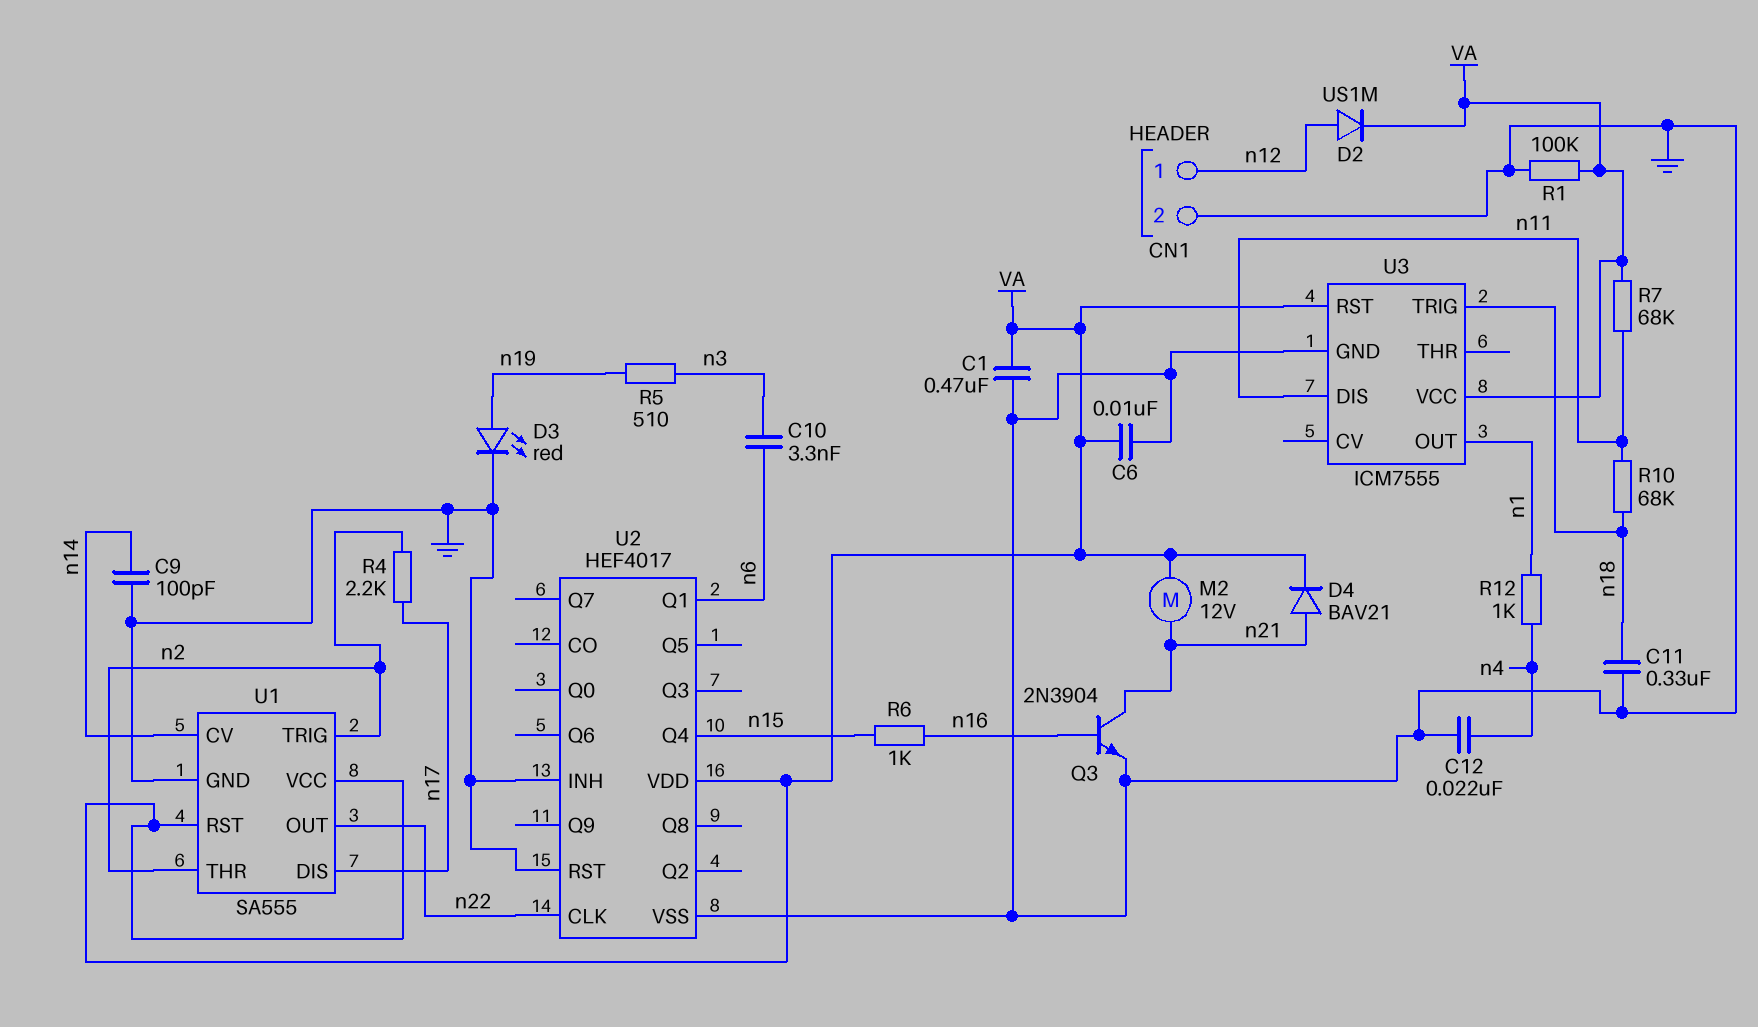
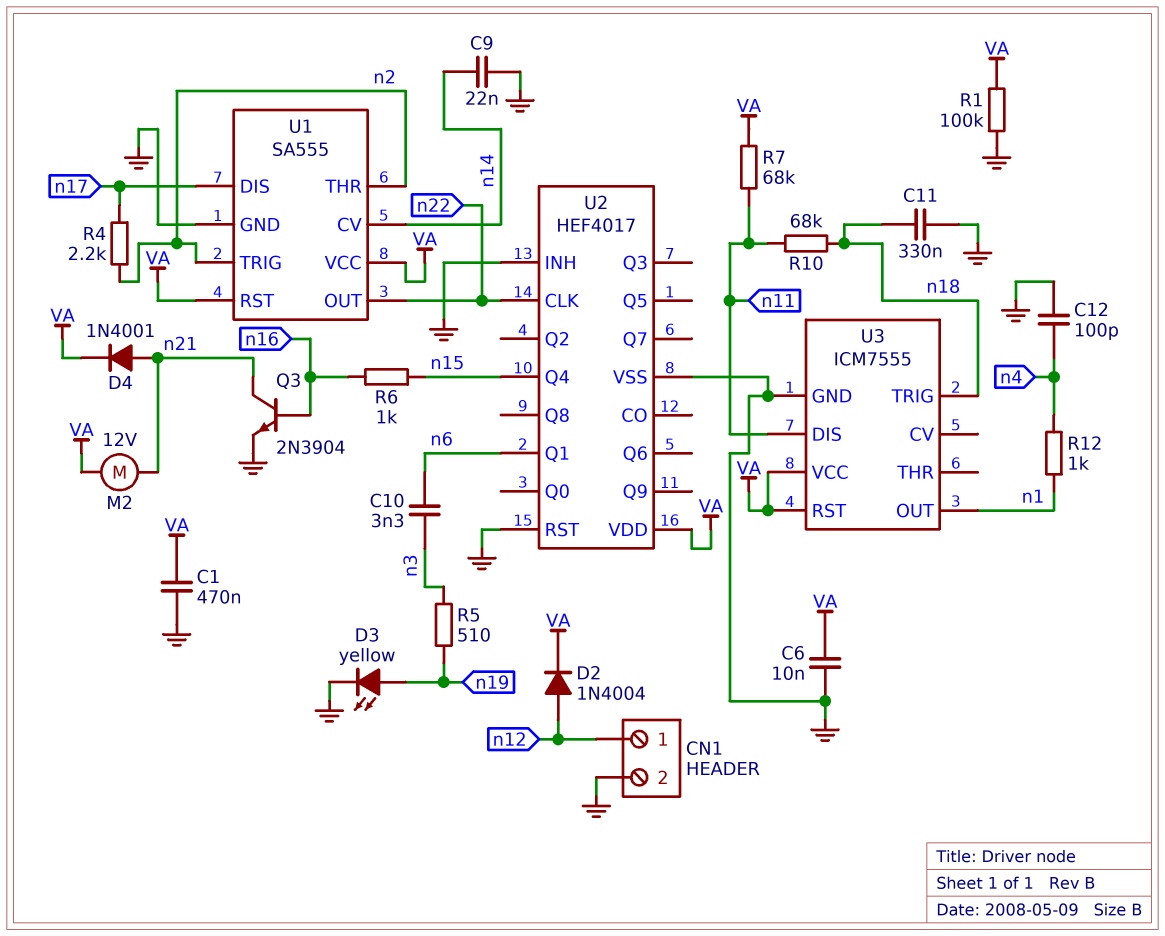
C9: 100pF (GND, n14) -> 22nF (GND, n14)
C12: 22nF (GND, n4) -> 100pF (GND, n4)
D2: diode US1M (A n12, K VA) -> diode 1N4004 (A n12, K VA)
D3: LED red (A n19, K GND) -> LED yellow (A n19, K GND)
D4: diode BAV21 (A n21, K VA) -> diode 1N4001 (A n21, K VA)

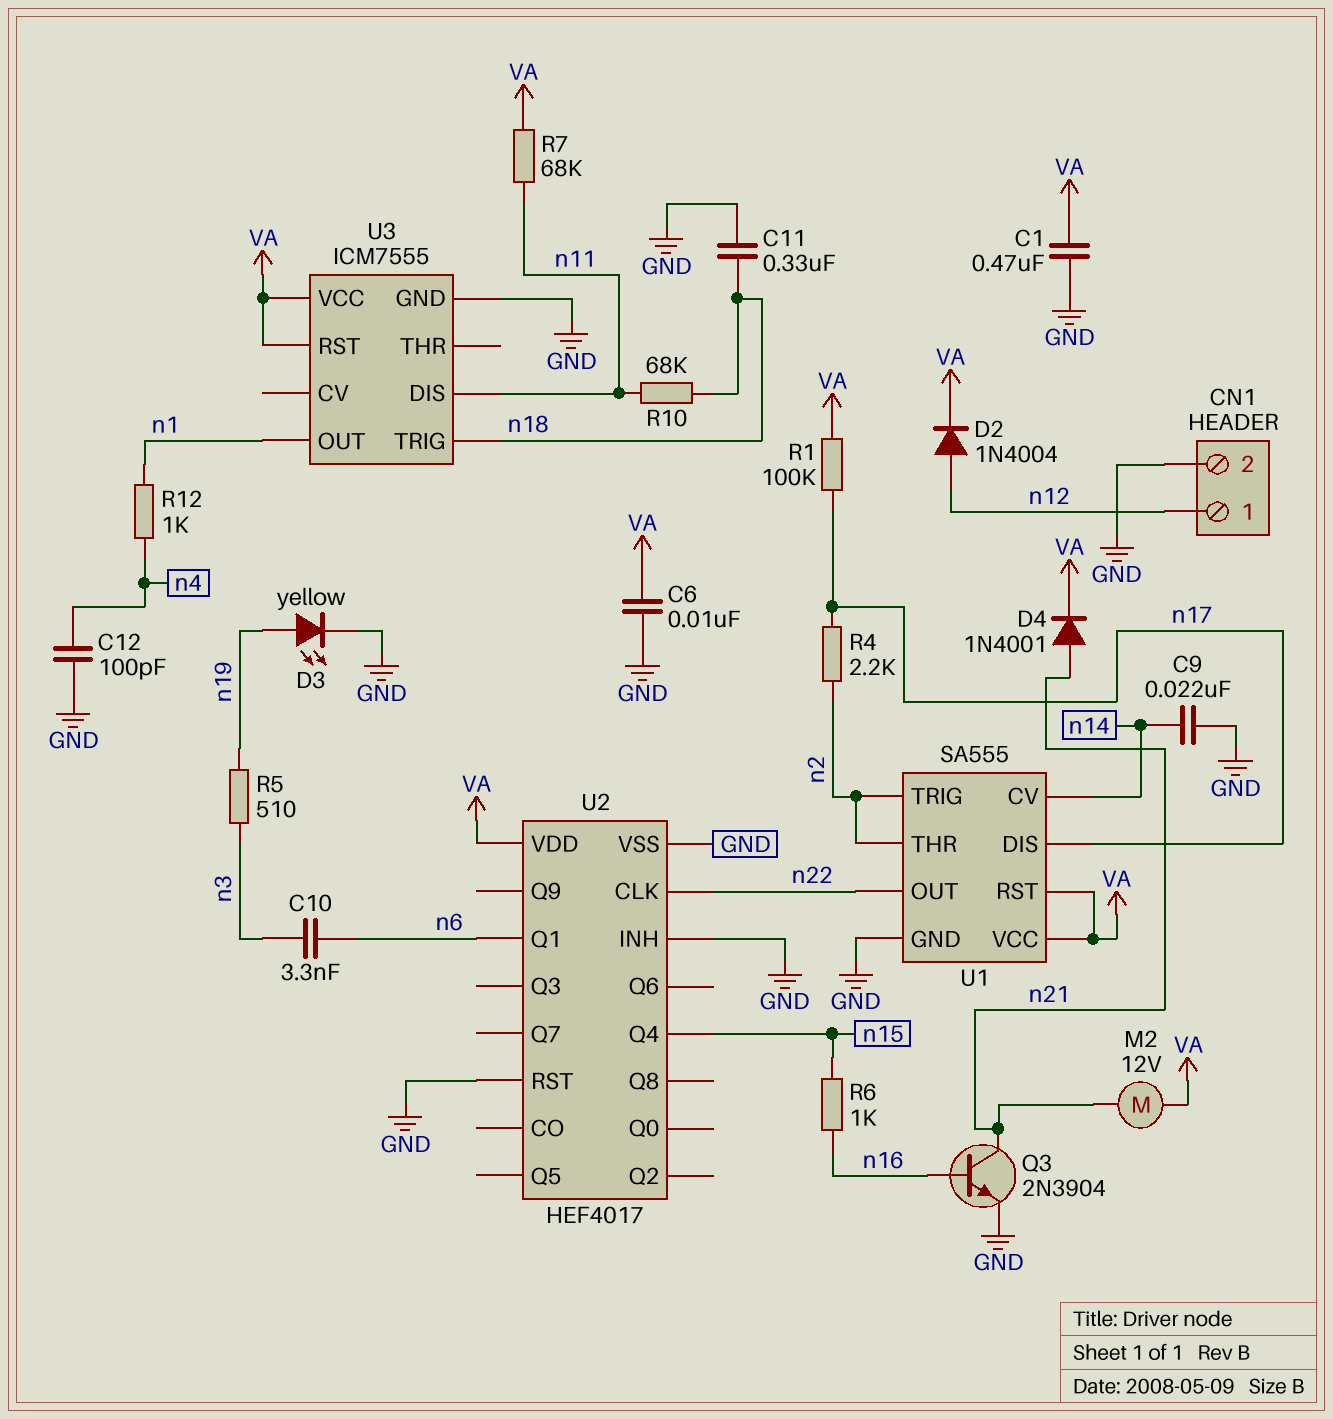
R1: 100k (GND, VA) -> 100k (VA, n17)

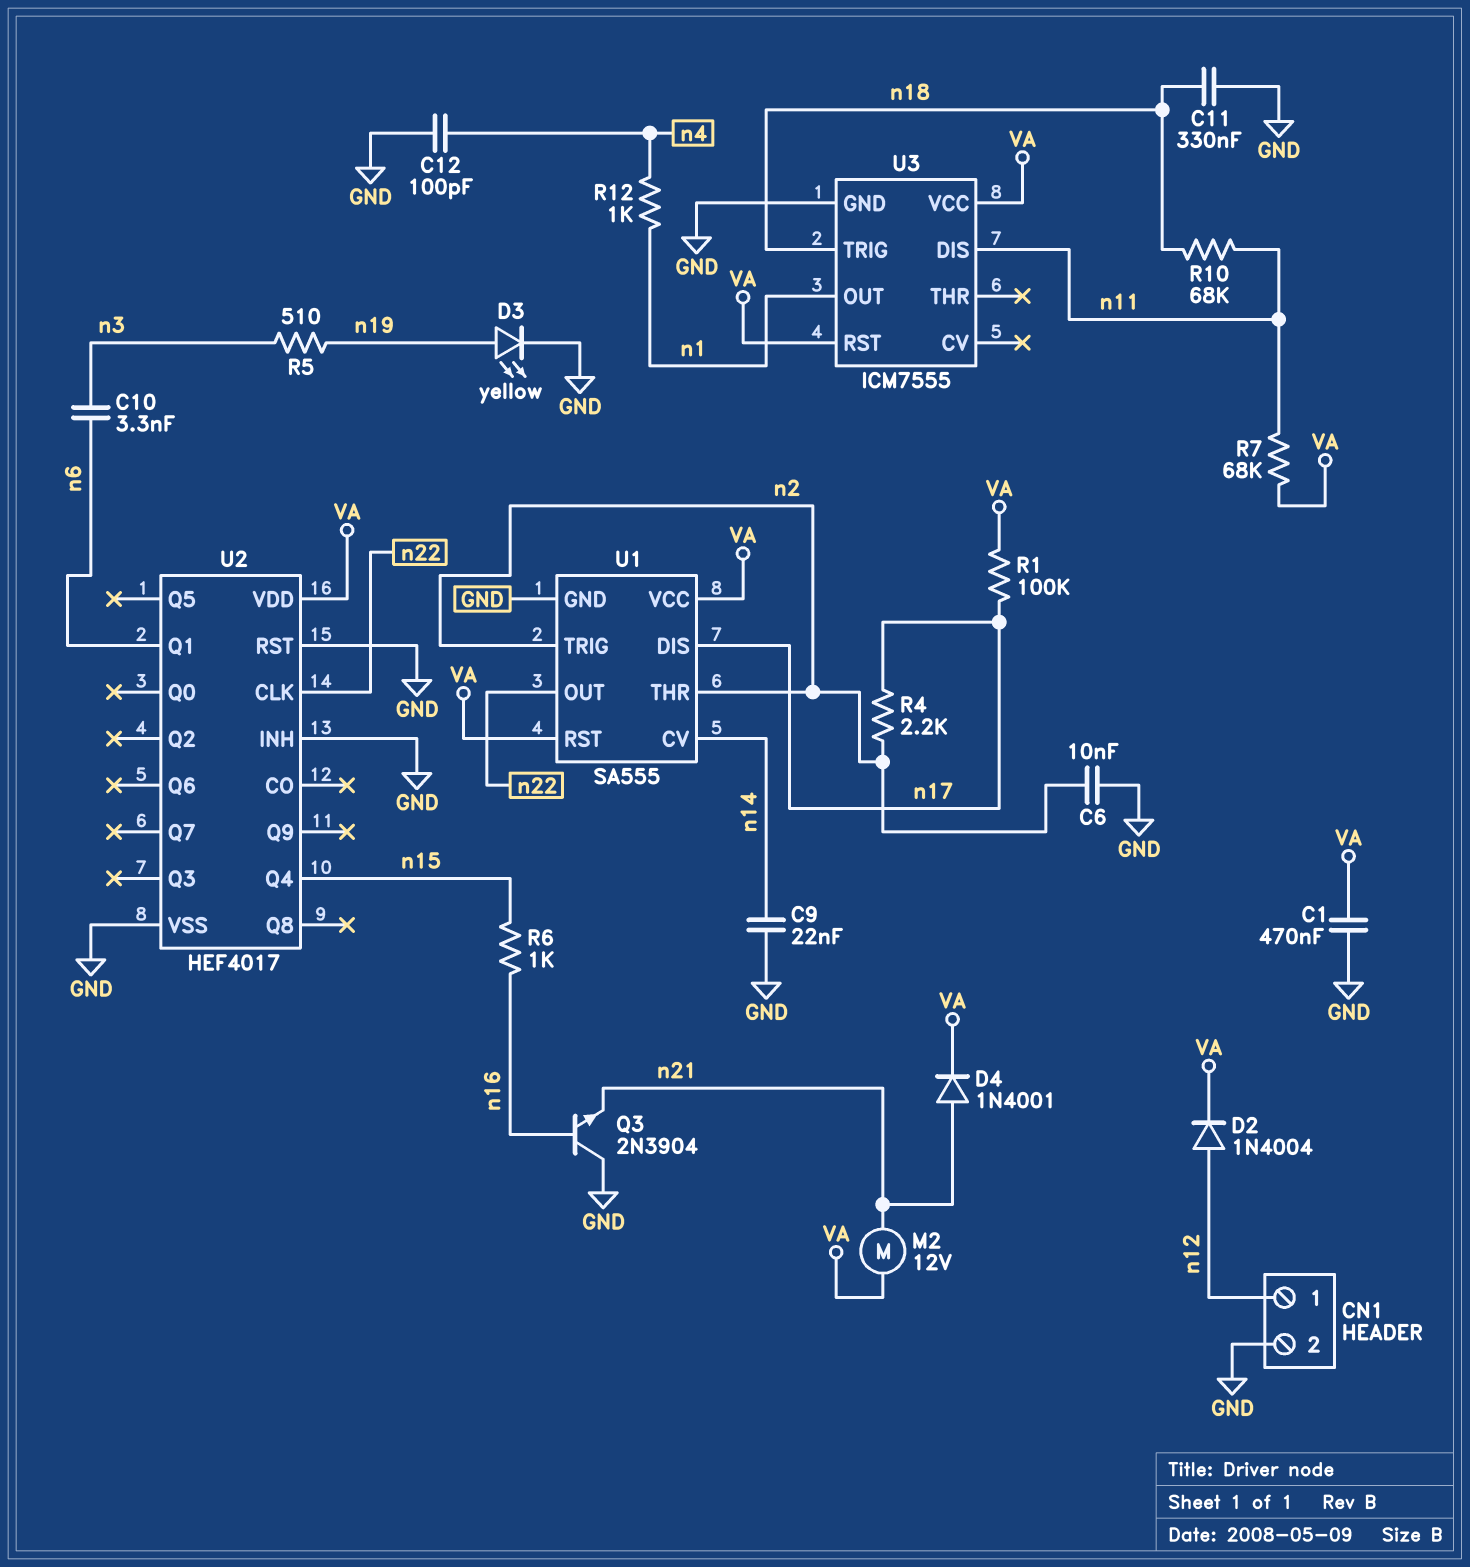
C6: 10nF (GND, VA) -> 10nF (GND, n2)
Q3: NPN 2N3904 (B n16, C n21, E GND) -> NPN 2N3904 (B n16, C GND, E n21)

